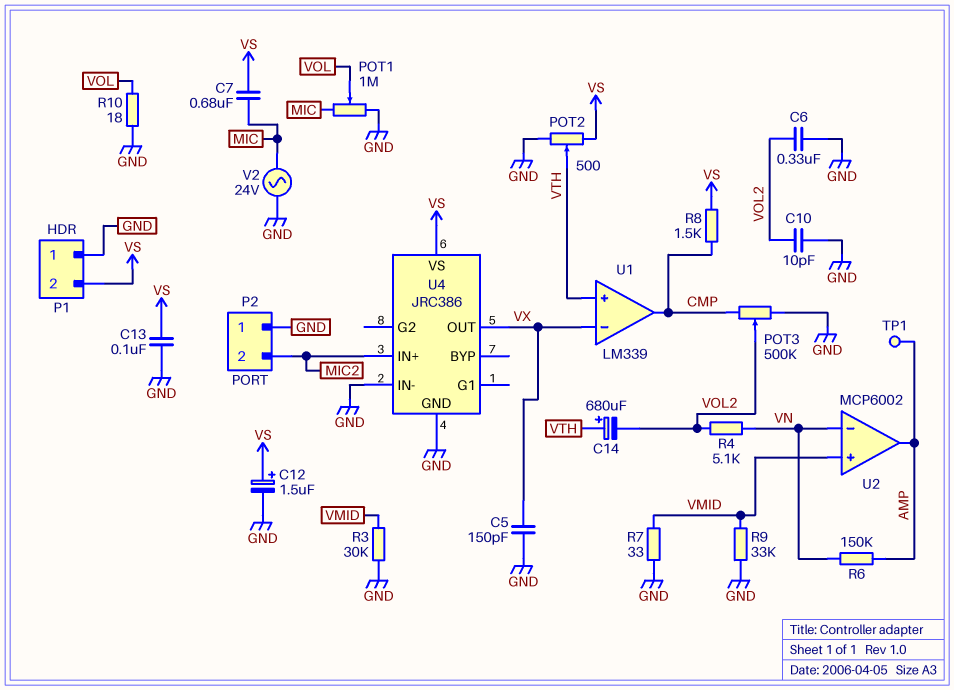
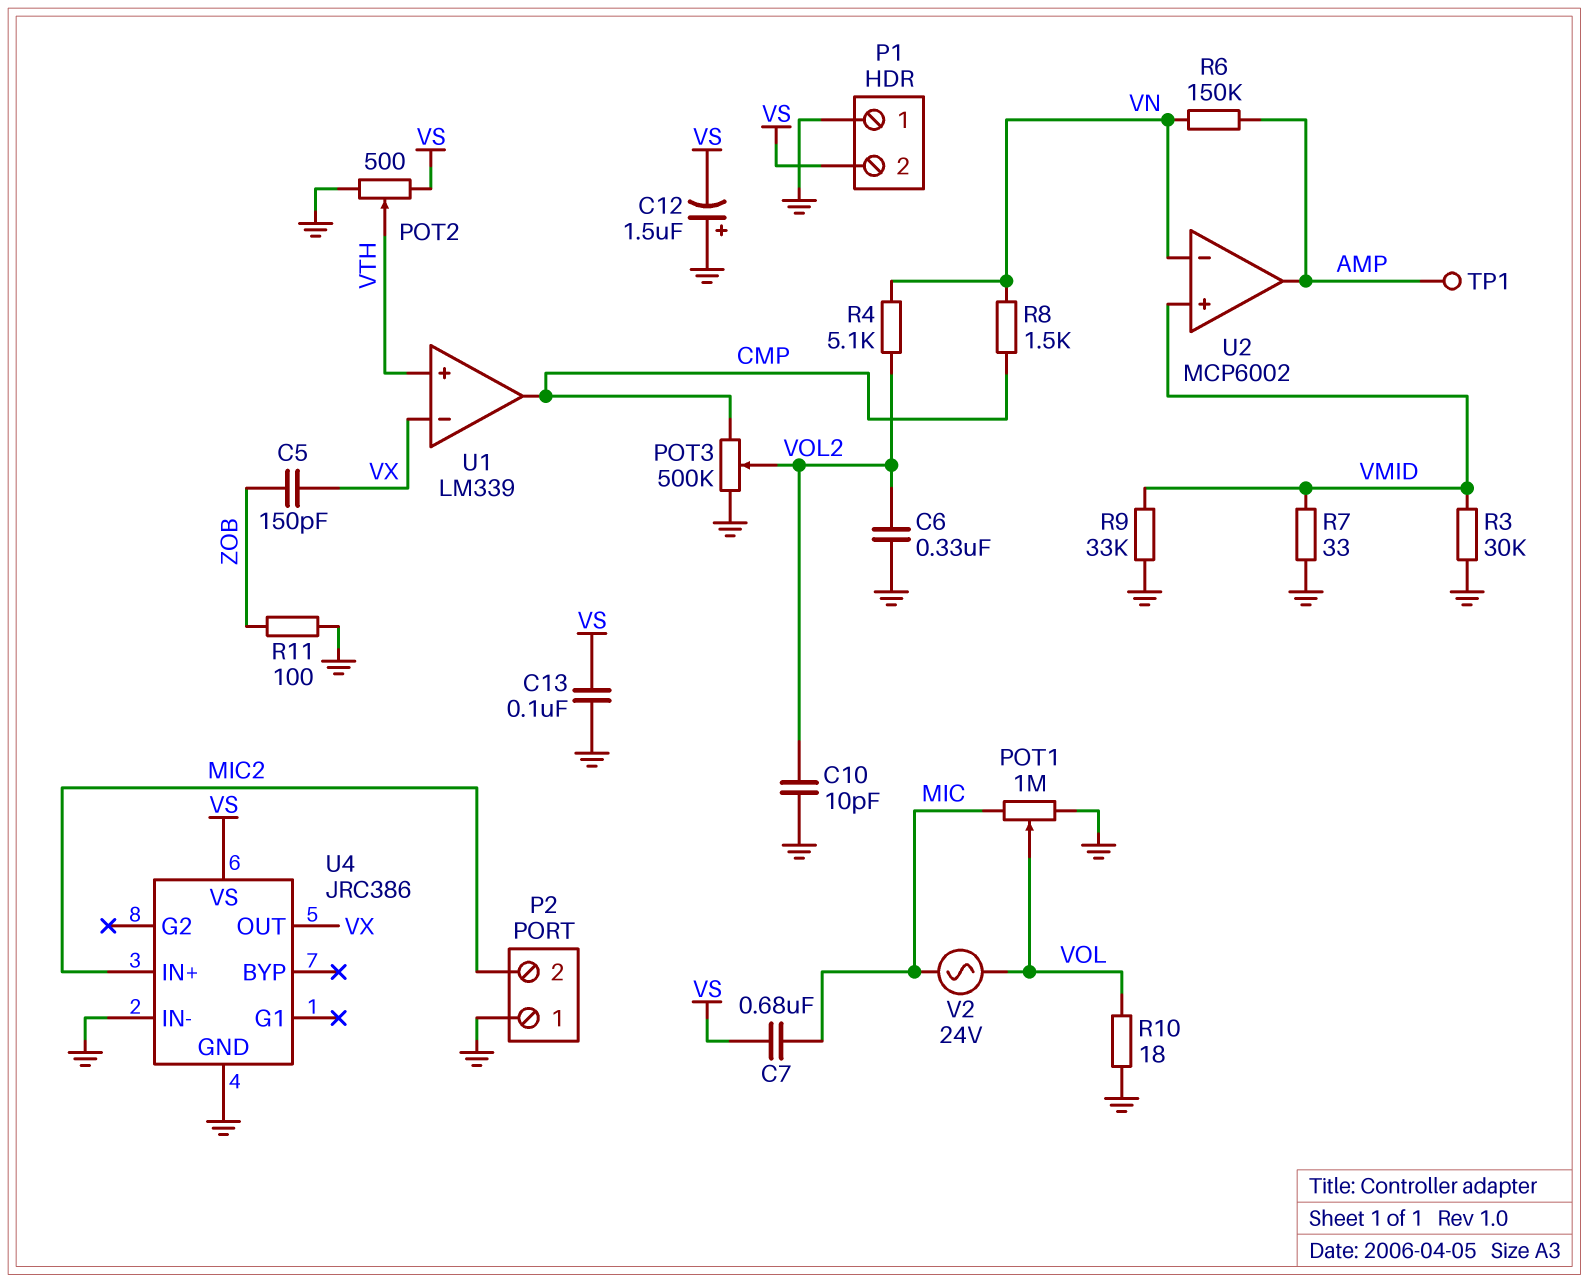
C5: 150pF (GND, VX) -> 150pF (VX, ZOB)
C12: 1.5uF (plus VS, minus GND) -> 1.5uF (plus GND, minus VS)
C14: 680uF (plus VTH, minus VOL2) -> none
R8: 1.5k (CMP, VS) -> 1.5k (CMP, VN)
R11: none -> 100 (GND, ZOB)
V2: AC 24V (GND, MIC) -> AC 24V (MIC, VOL)

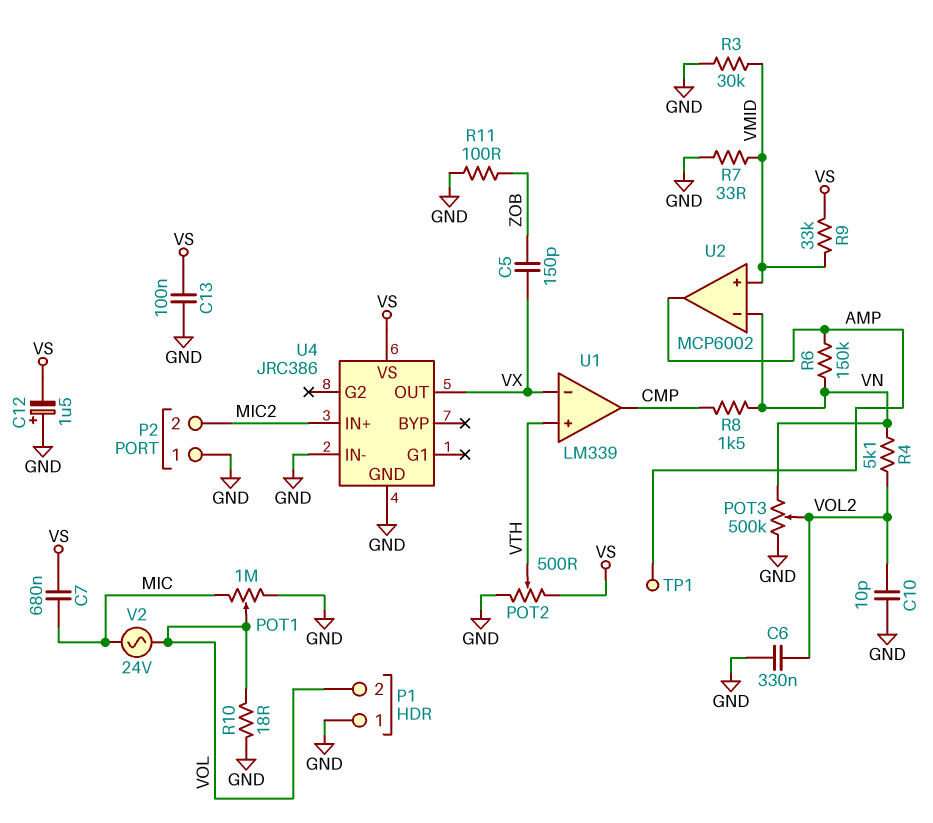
P1 pin 2: VS -> VOL
POT3: 500k (CMP, GND, wiper VOL2) -> 500k (GND, VN, wiper VOL2)
R9: 33k (GND, VMID) -> 33k (VMID, VS)

